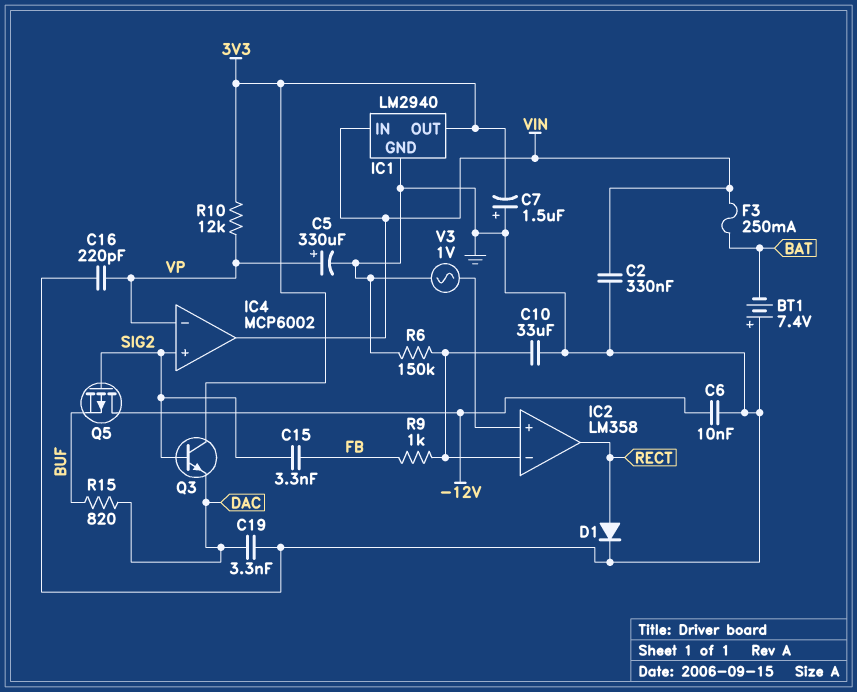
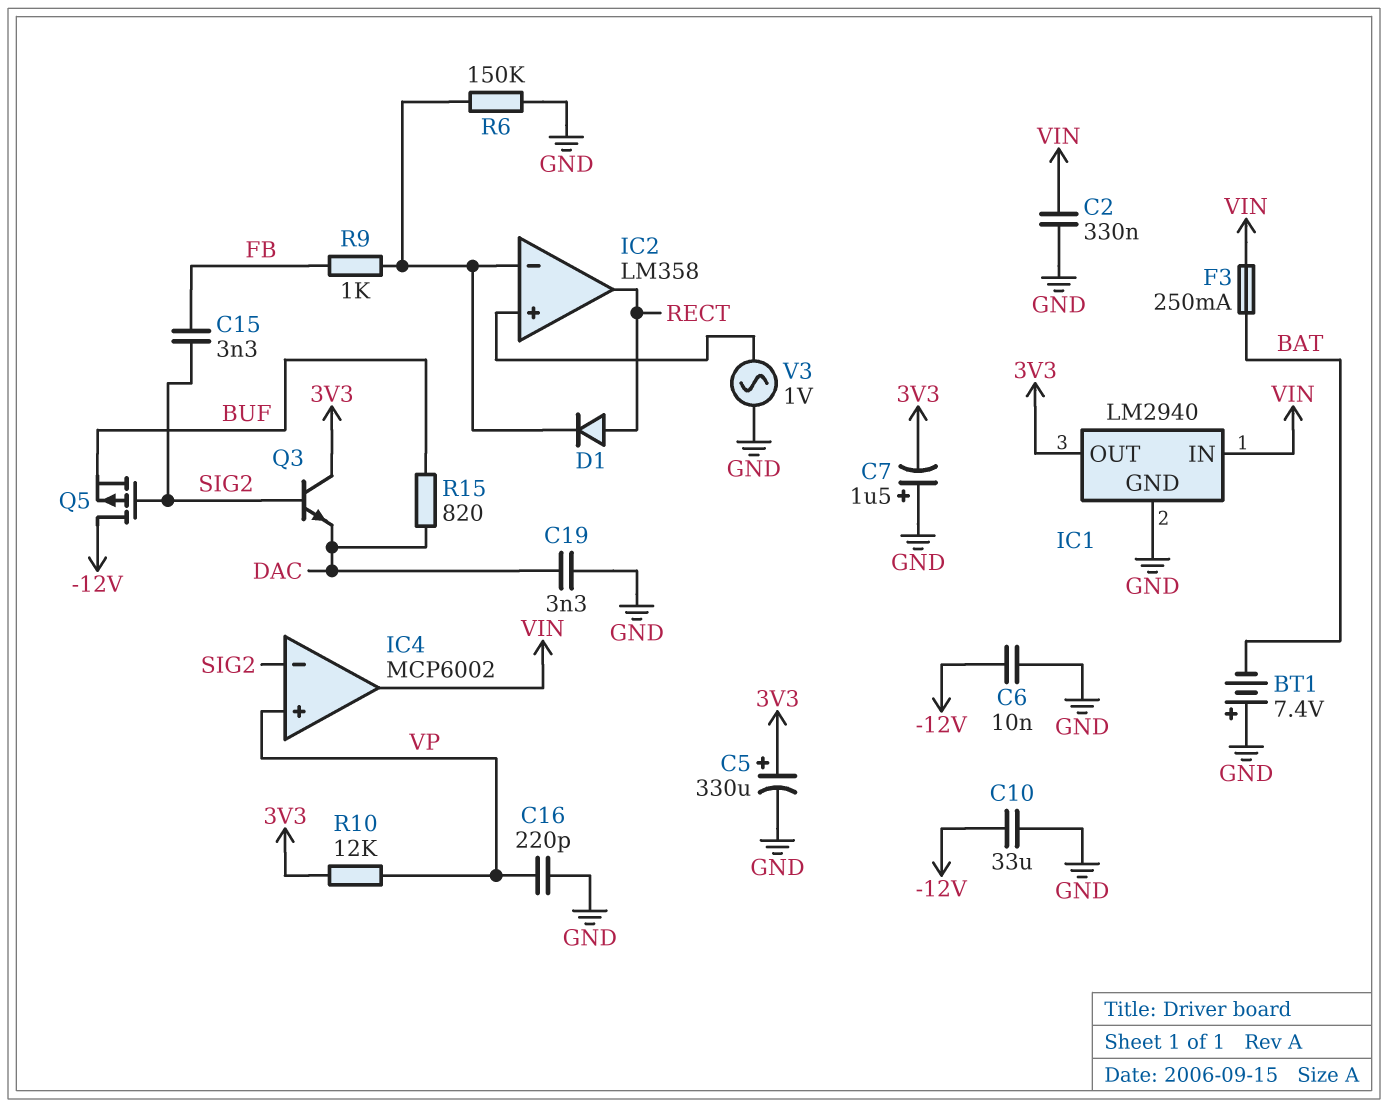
C5: 330uF (plus VP, minus GND) -> 330uF (plus 3V3, minus GND)
C10: 33uF (GND, IC2/in-) -> 33uF (-12V, GND)
D1: diode (A RECT, K GND) -> diode (A RECT, K IC2/in-)
IC4 pin in+: SIG2 -> VP
IC4 pin in-: VP -> SIG2

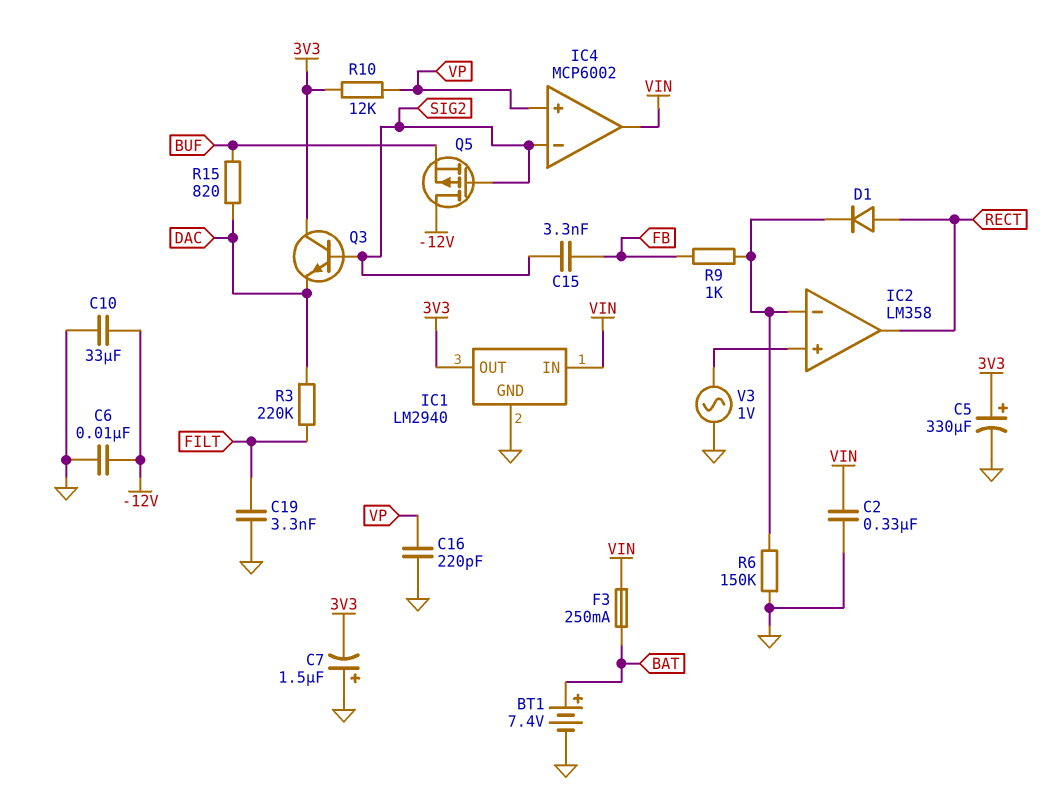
BT1: 7.4V (plus GND, minus BAT) -> 7.4V (plus BAT, minus GND)
C19: 3.3nF (DAC, GND) -> 3.3nF (FILT, GND)
R3: none -> 220k (DAC, FILT)

